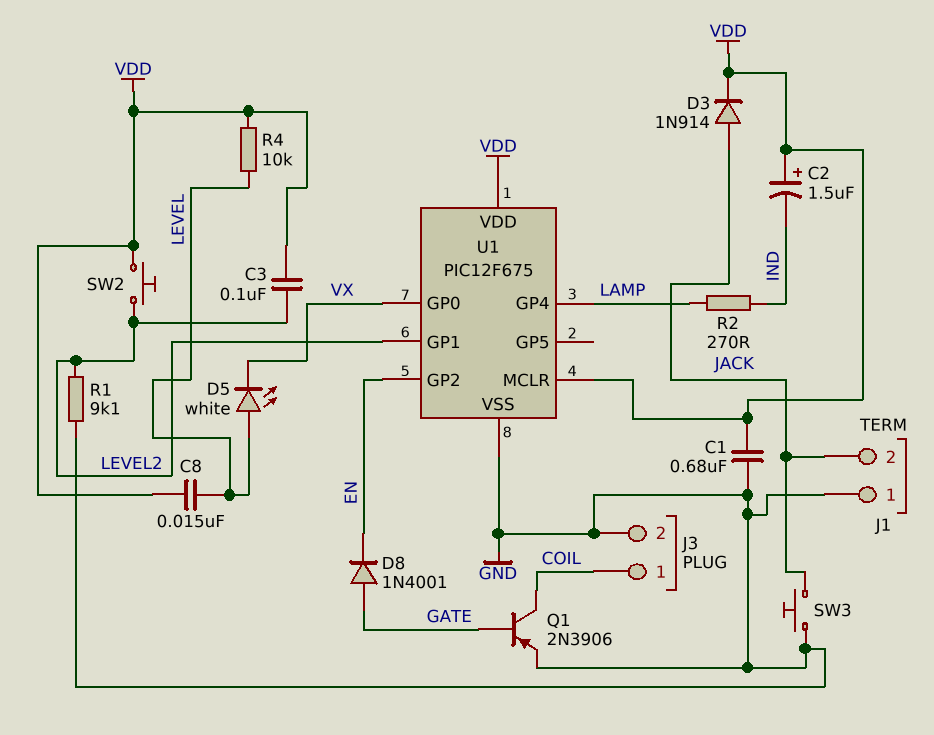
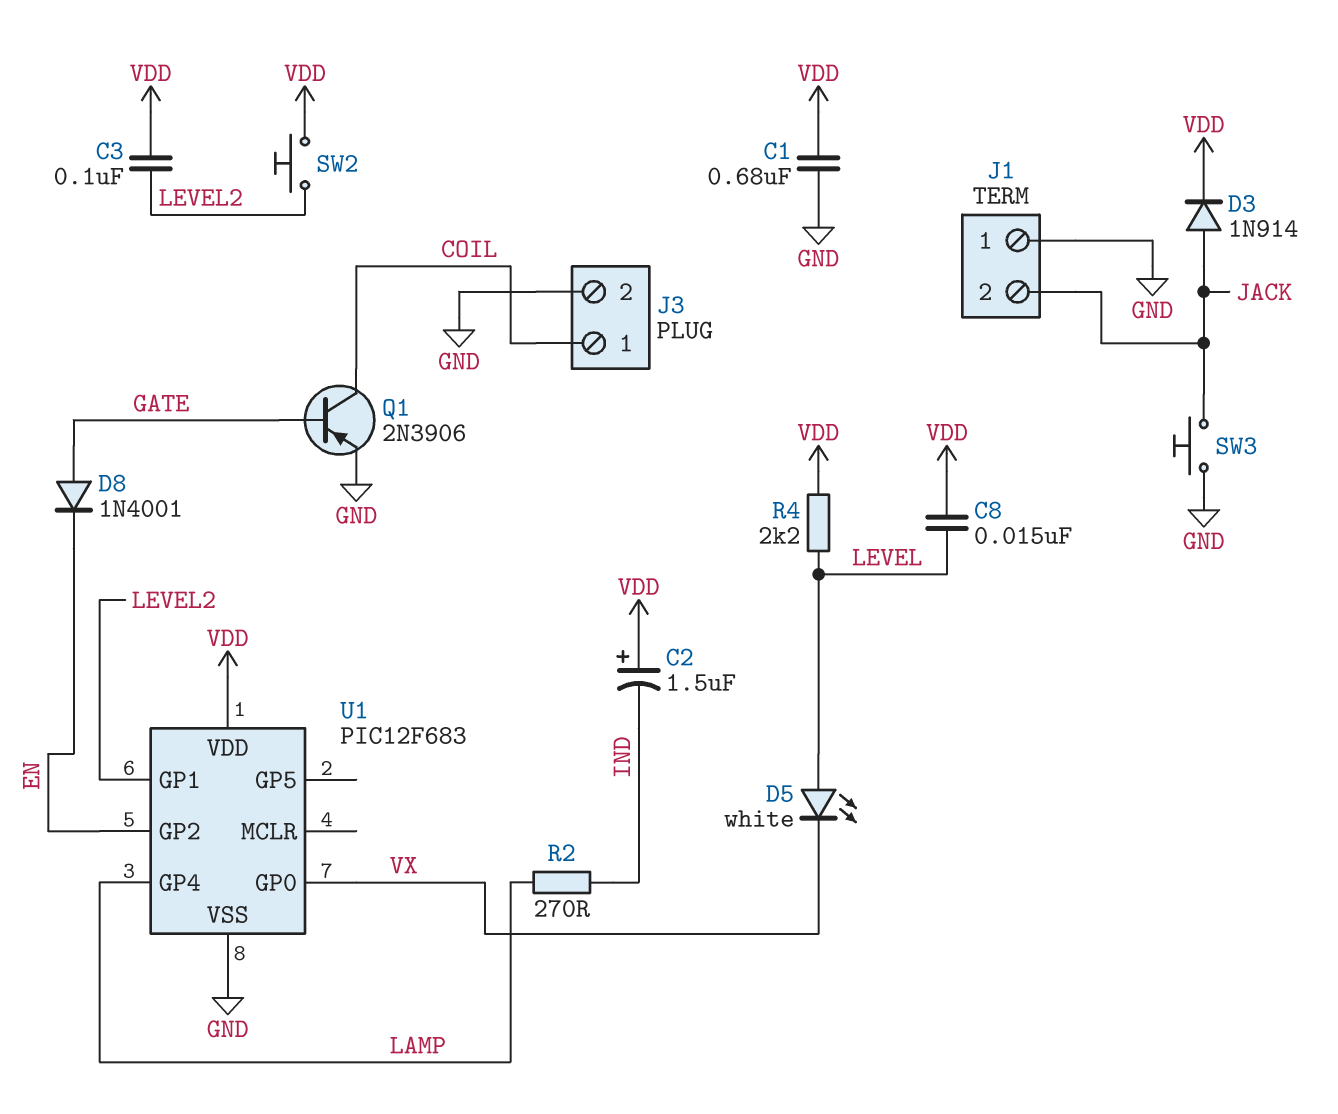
R1: 9.1k (GND, LEVEL2) -> none
R4: 10k (LEVEL, VDD) -> 2.2k (LEVEL, VDD)
U1: PIC12F675 -> PIC12F683
U1 pin MCLR: VDD -> none

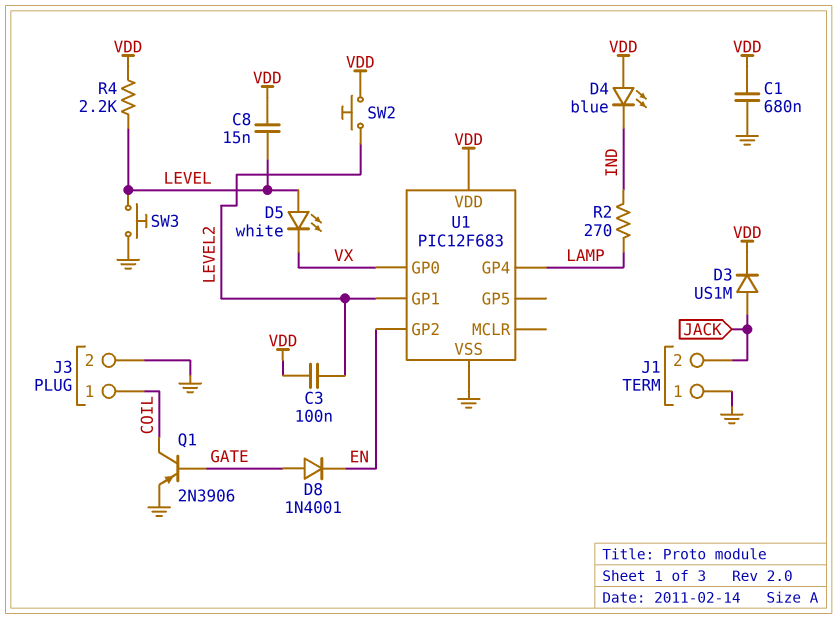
C2: 1.5uF (plus VDD, minus IND) -> none
D3: diode 1N914 (A JACK, K VDD) -> diode US1M (A JACK, K VDD)
D4: none -> LED blue (A VDD, K IND)
SW3: button (GND, JACK) -> button (GND, LEVEL)

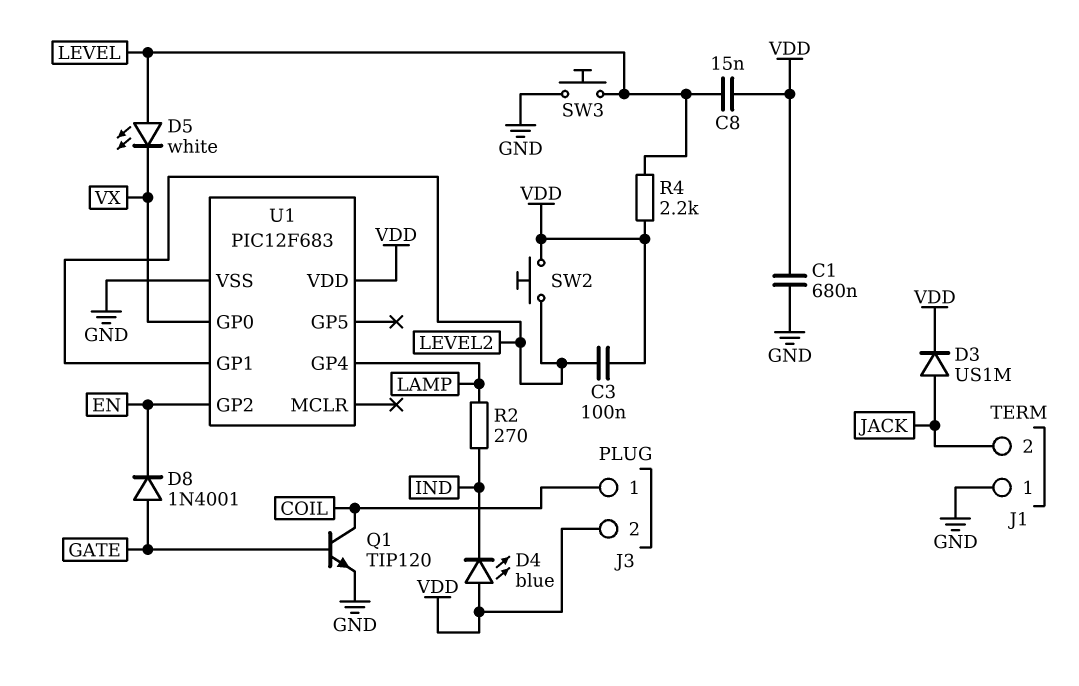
J3 pin 2: GND -> VDD
Q1: PNP 2N3906 (B GATE, C COIL, E GND) -> NPN TIP120 (B GATE, C COIL, E GND)

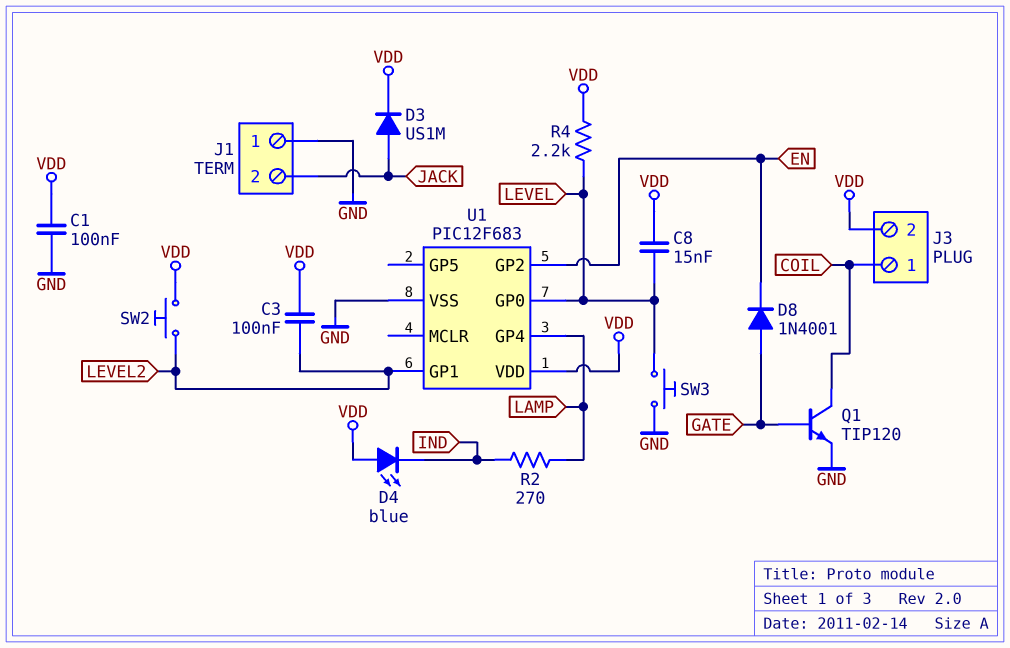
C1: 680nF (GND, VDD) -> 100nF (GND, VDD)
D5: LED white (A LEVEL, K VX) -> none
U1 pin GP0: VX -> LEVEL

